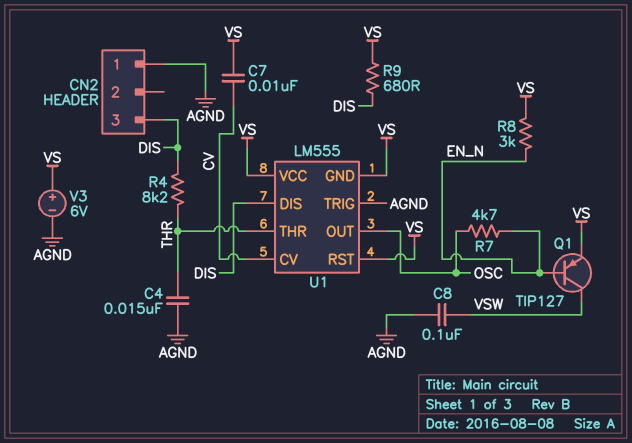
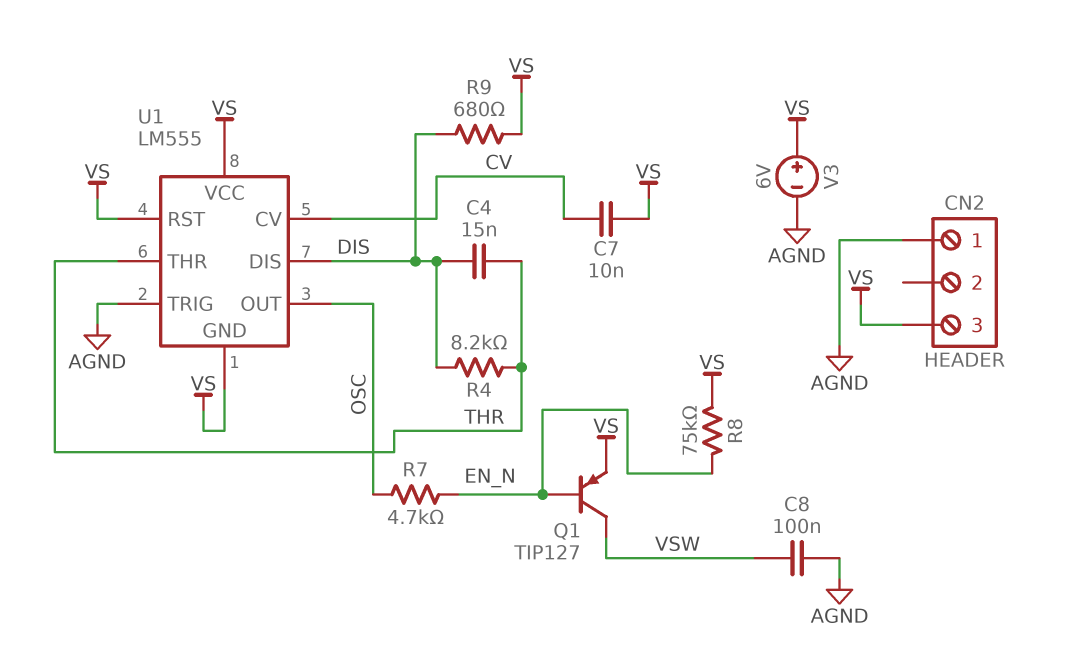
C4: 15nF (AGND, THR) -> 15nF (DIS, THR)
CN2 pin 3: DIS -> VS
R8: 3k (EN_N, VS) -> 75k (EN_N, VS)

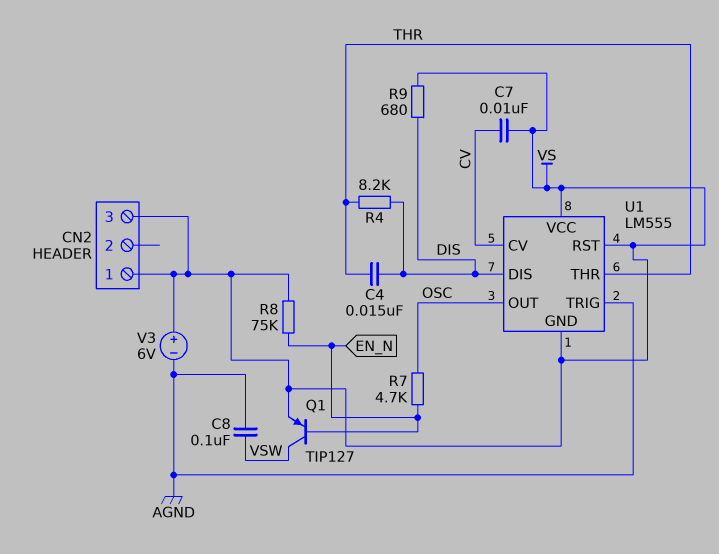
CN2 pin 1: AGND -> VS

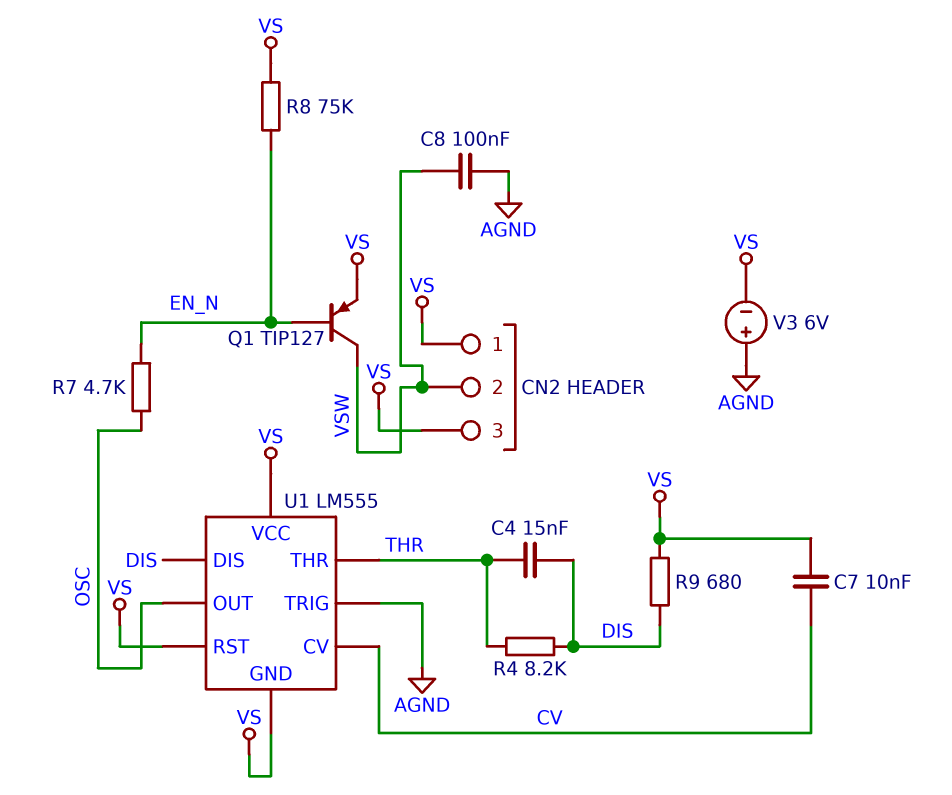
CN2 pin 2: none -> VSW
V3: 6V (plus VS, minus AGND) -> 6V (plus AGND, minus VS)

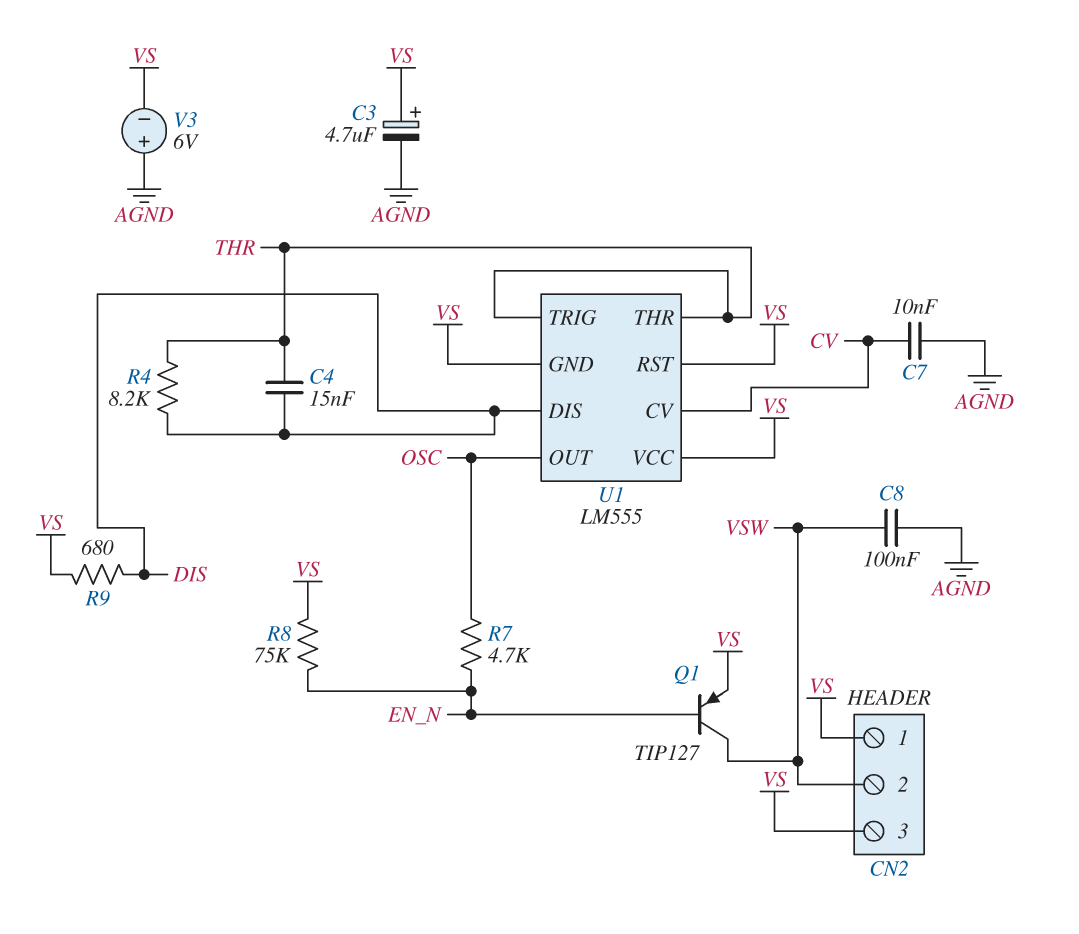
C3: none -> 4.7uF (plus VS, minus AGND)
C7: 10nF (CV, VS) -> 10nF (AGND, CV)
U1 pin TRIG: AGND -> THR

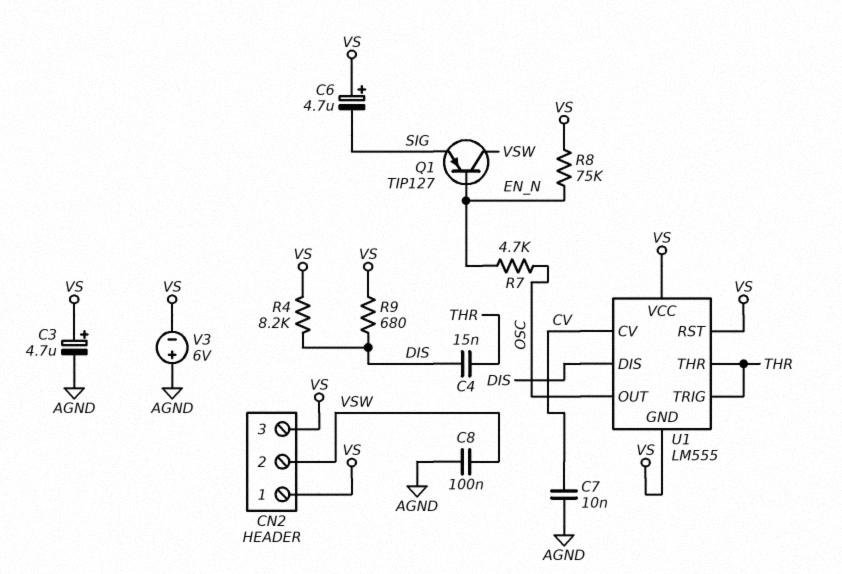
C6: none -> 4.7uF (plus VS, minus SIG)
Q1: PNP TIP127 (B EN_N, C VSW, E VS) -> PNP TIP127 (B EN_N, C VSW, E SIG)
R4: 8.2k (DIS, THR) -> 8.2k (DIS, VS)

